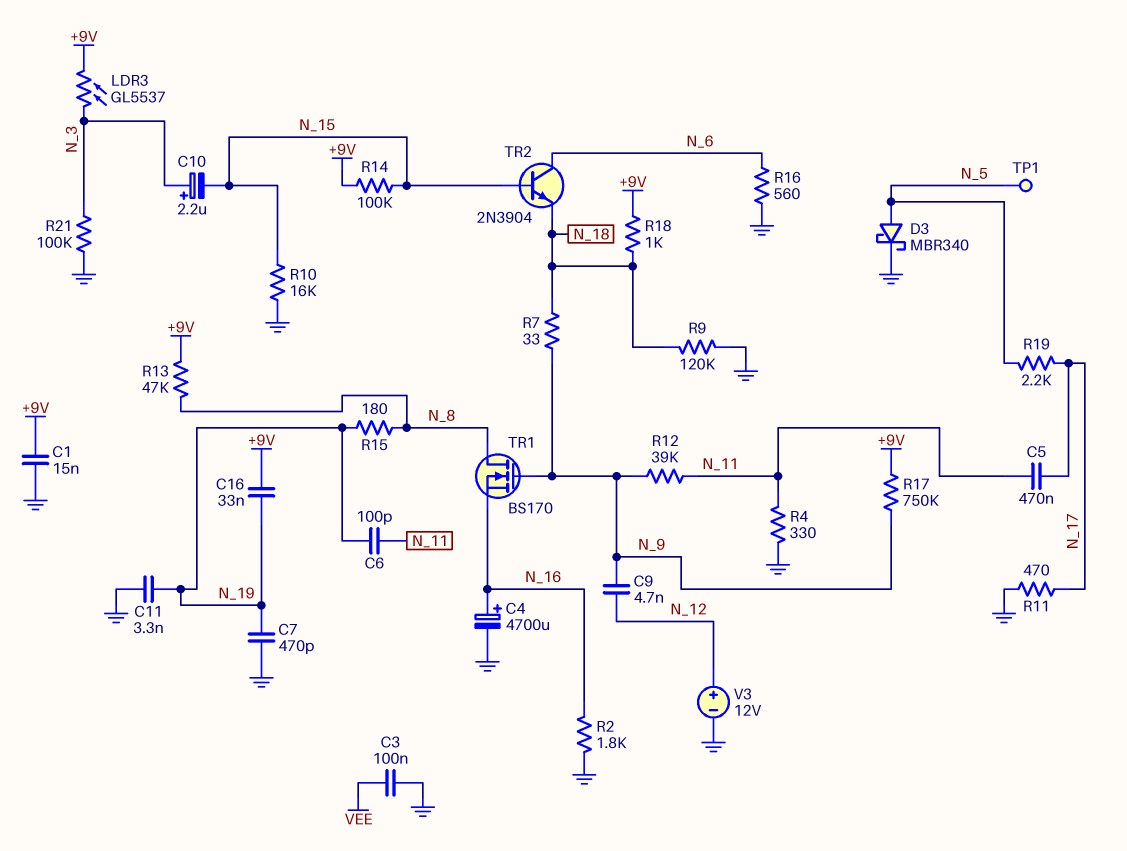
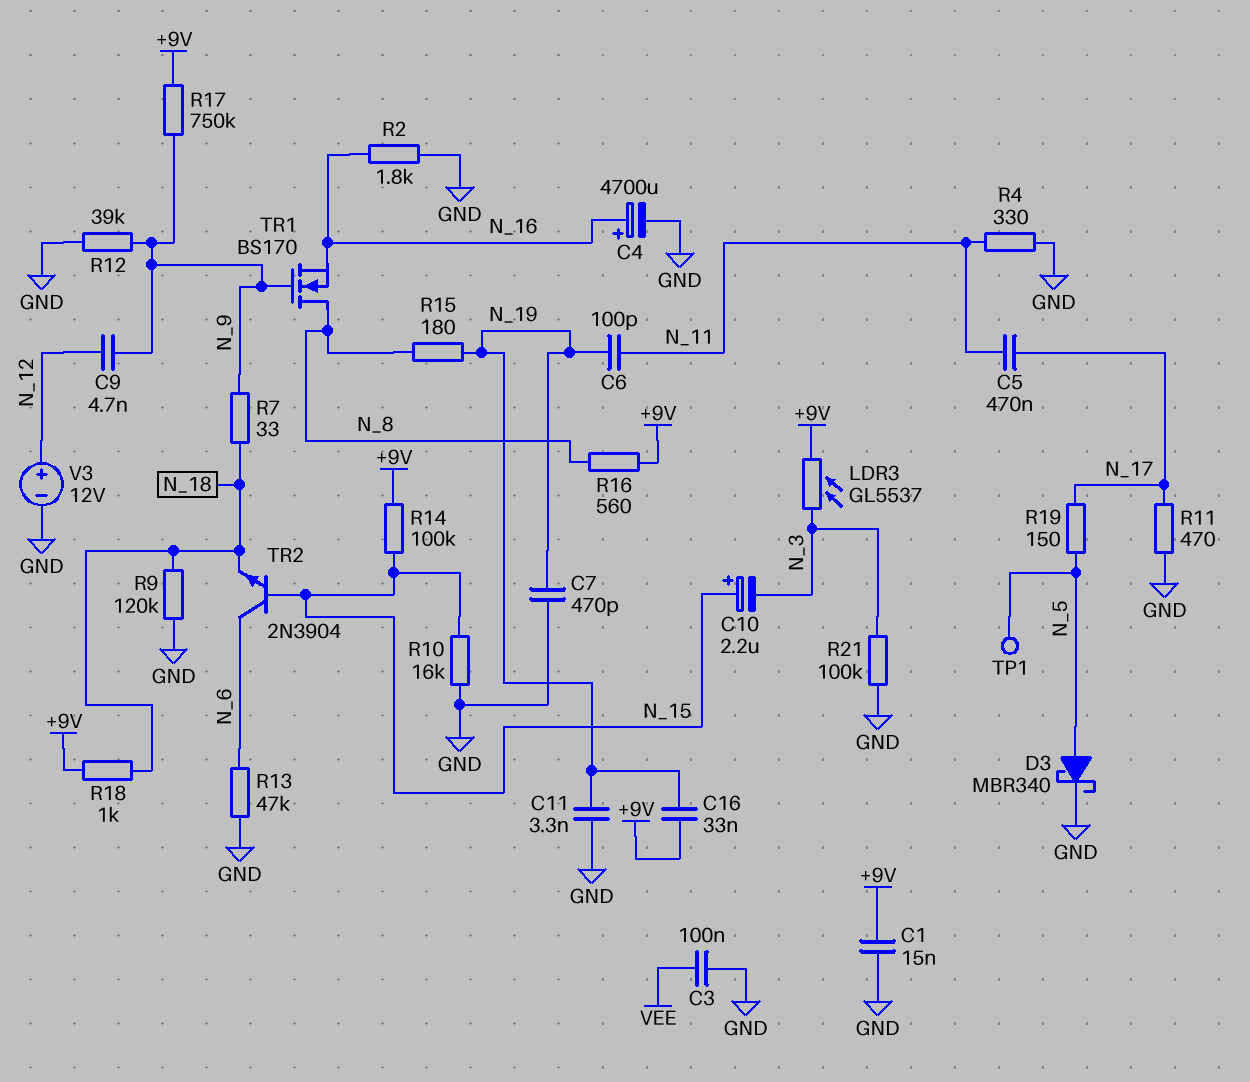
C10: 2.2uF (plus N_3, minus N_15) -> 2.2uF (plus N_15, minus N_3)
R12: 39k (N_9, N_11) -> 39k (GND, N_9)
R13: 47k (+9V, N_8) -> 47k (GND, N_6)
R16: 560 (GND, N_6) -> 560 (+9V, N_8)
R19: 2.2k (N_5, N_17) -> 150 (N_5, N_17)

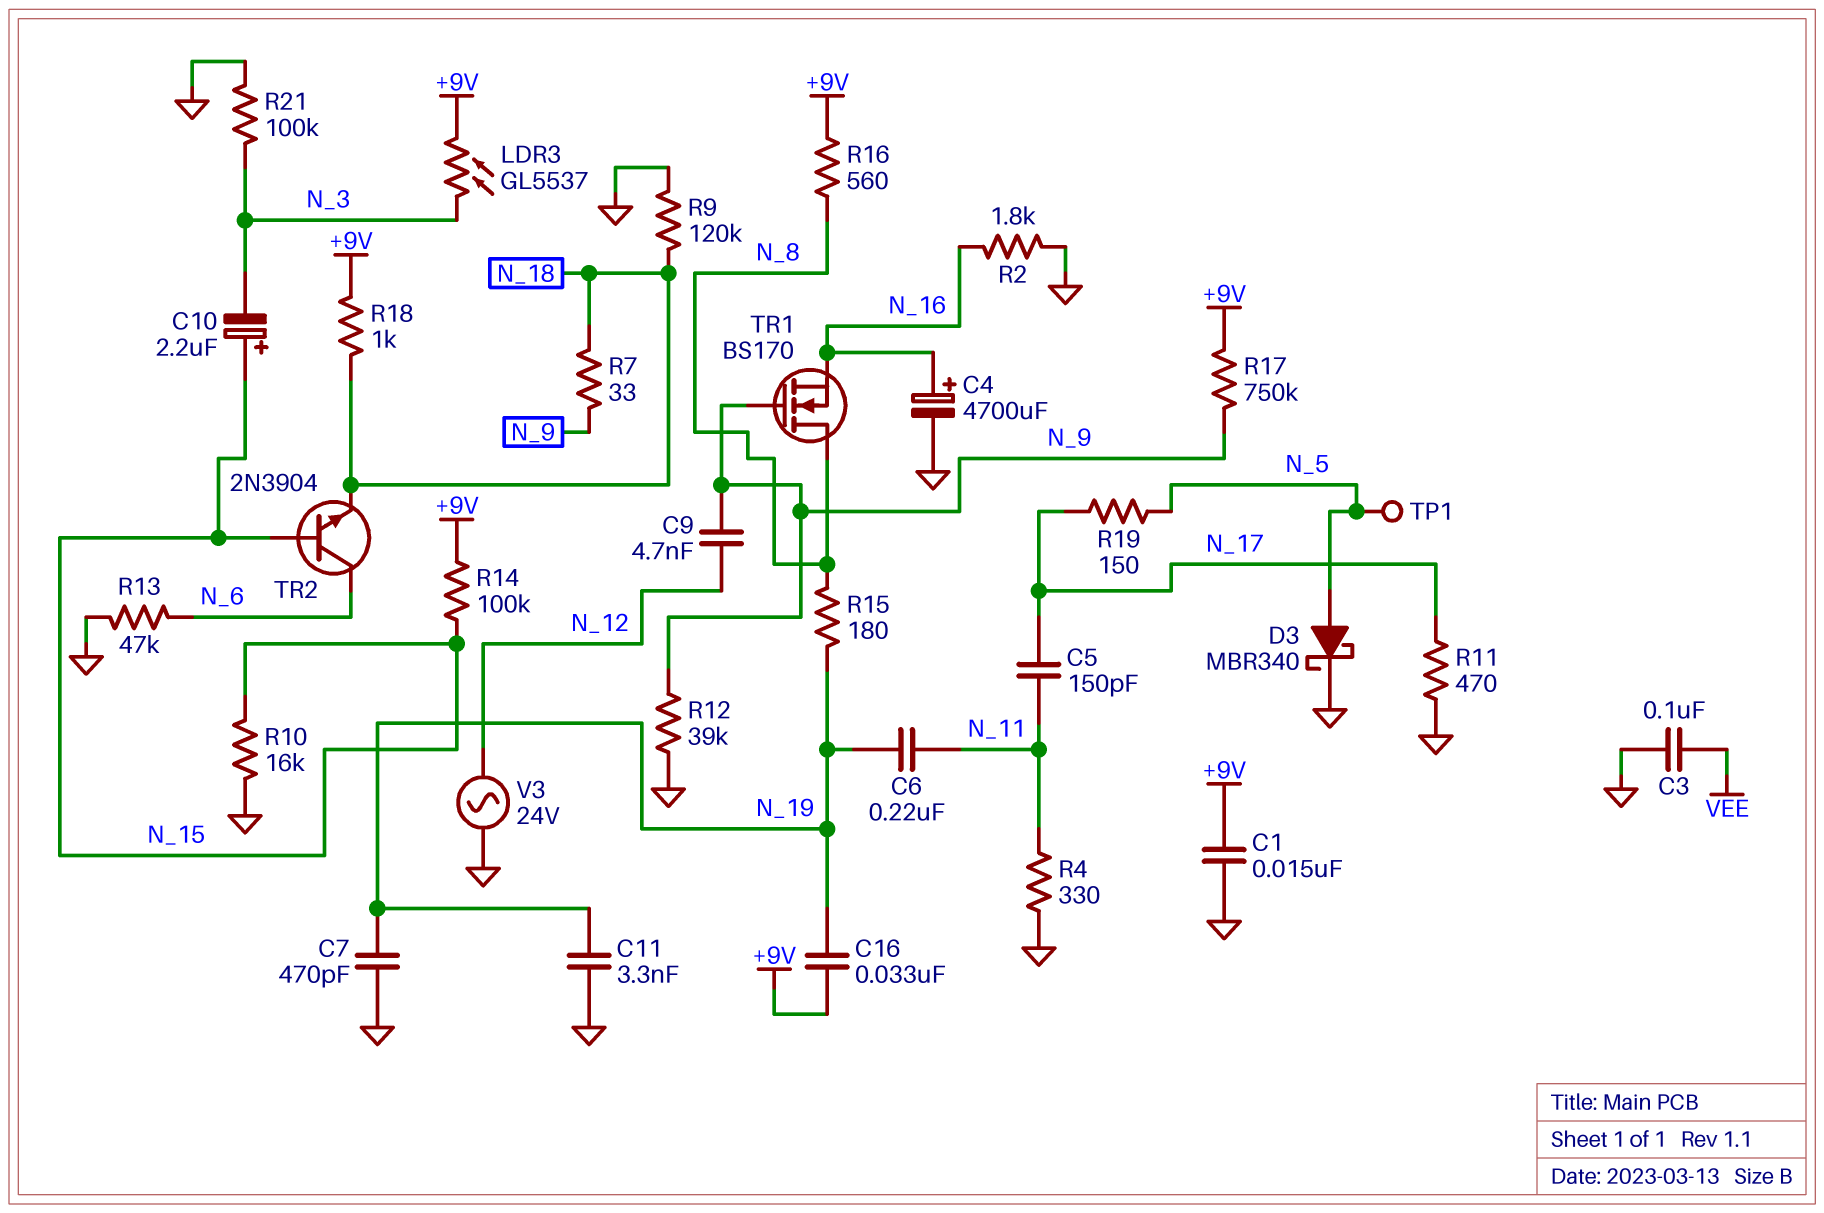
C5: 470nF (N_11, N_17) -> 150pF (N_11, N_17)
C6: 100pF (N_11, N_19) -> 220nF (N_11, N_19)
V3: 12V (plus N_12, minus GND) -> AC 24V (GND, N_12)

